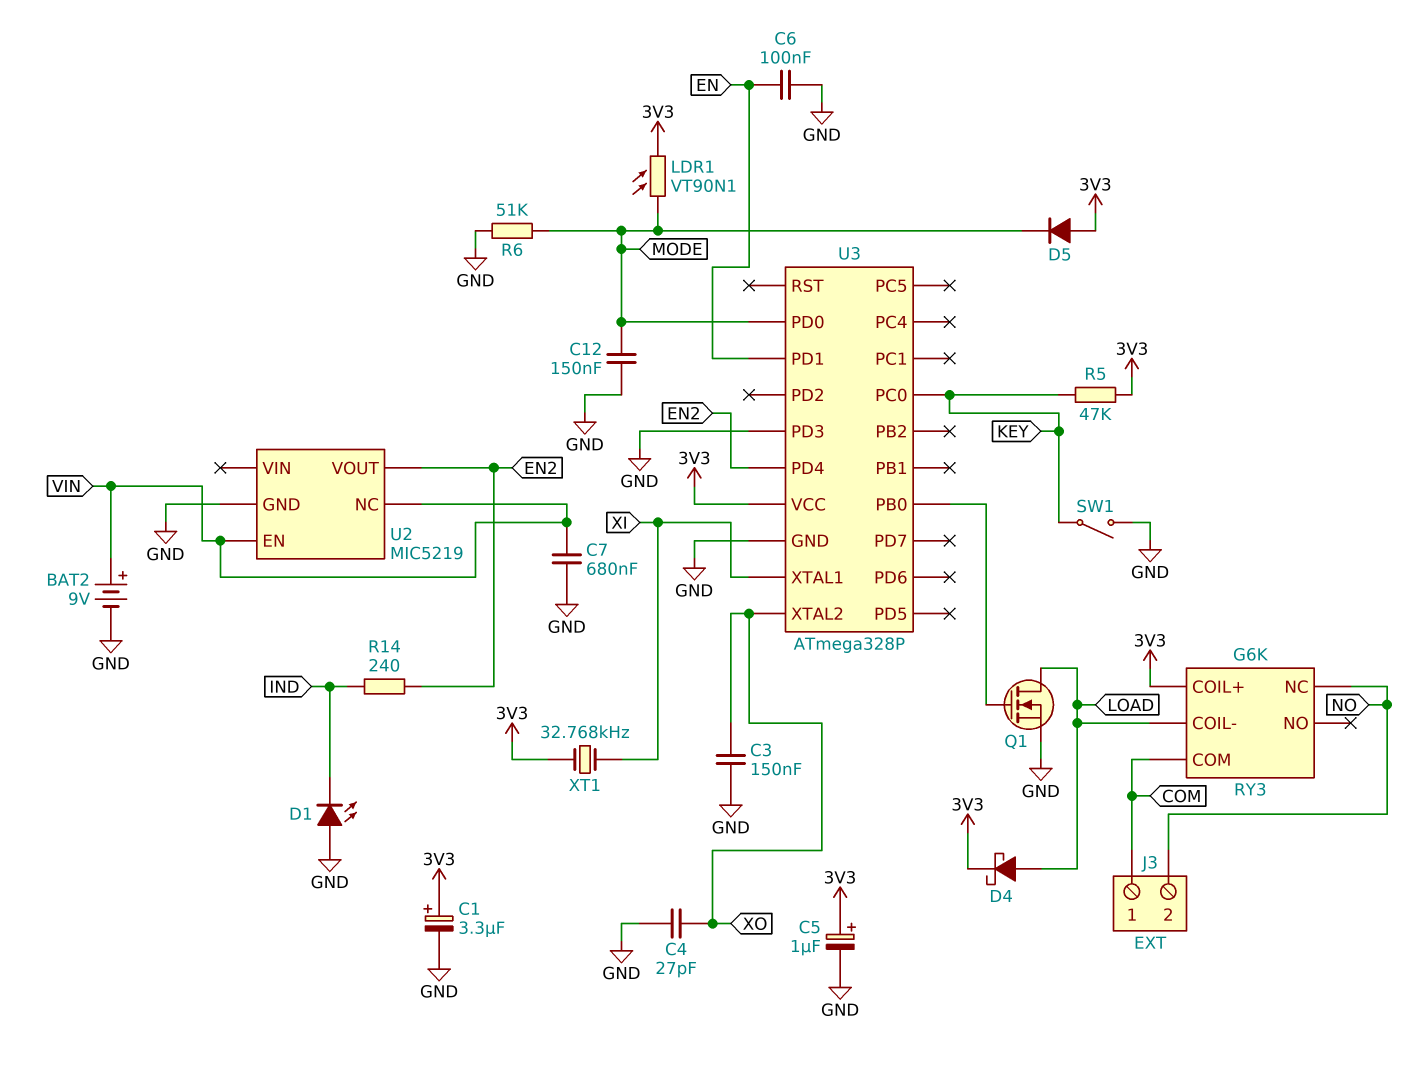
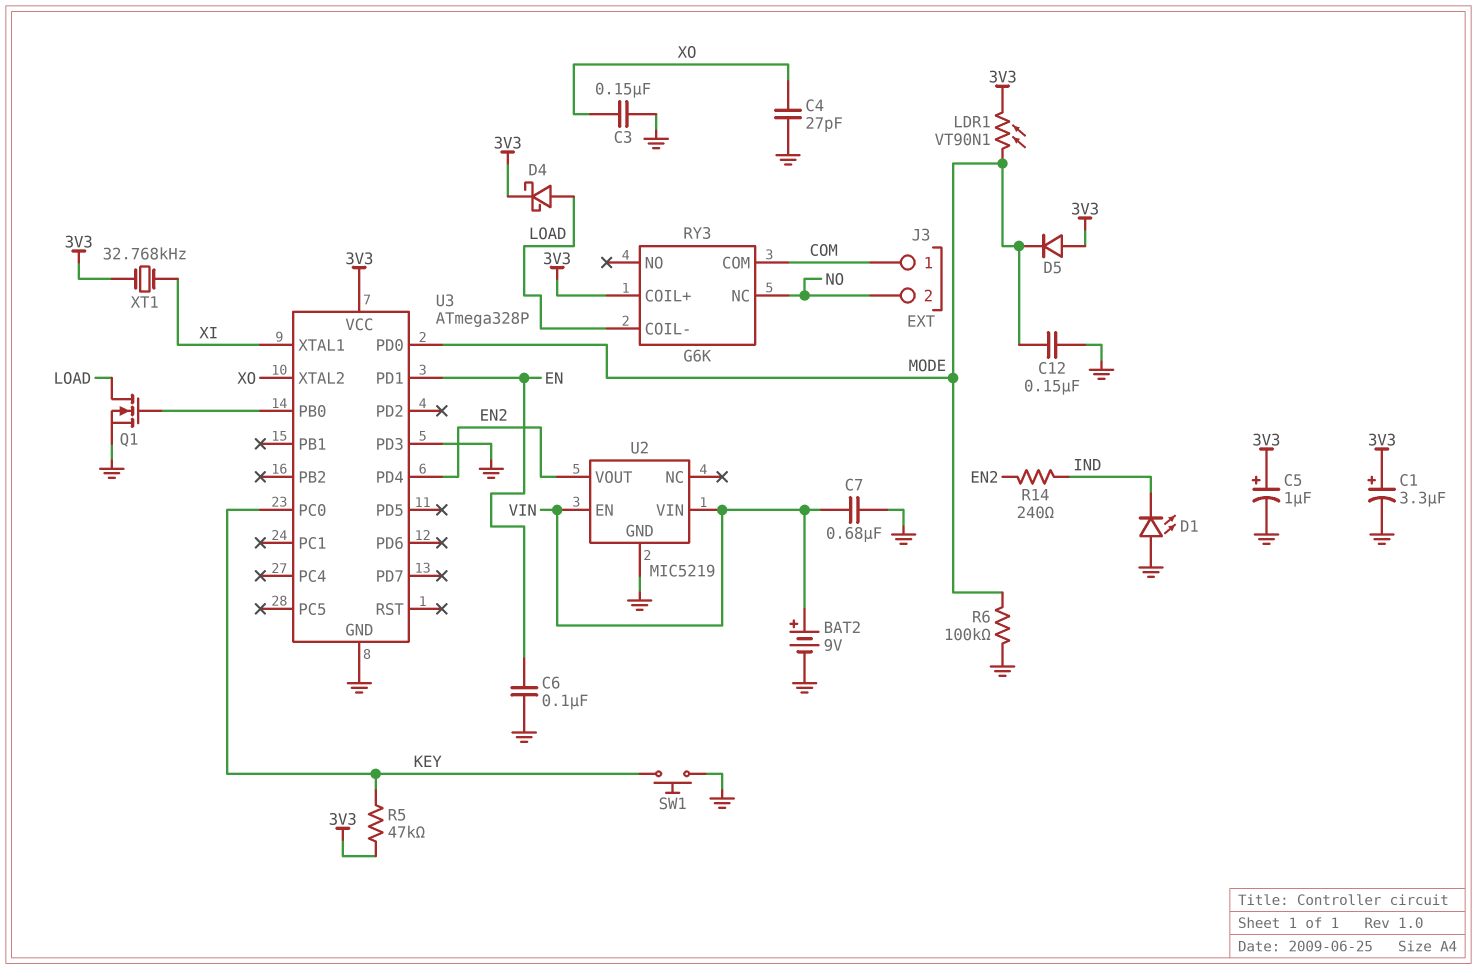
R6: 51k (GND, MODE) -> 100k (GND, MODE)
SW1: switch (GND, KEY) -> button (GND, KEY)
U2 pin NC: VIN -> none
U2 pin VIN: none -> VIN

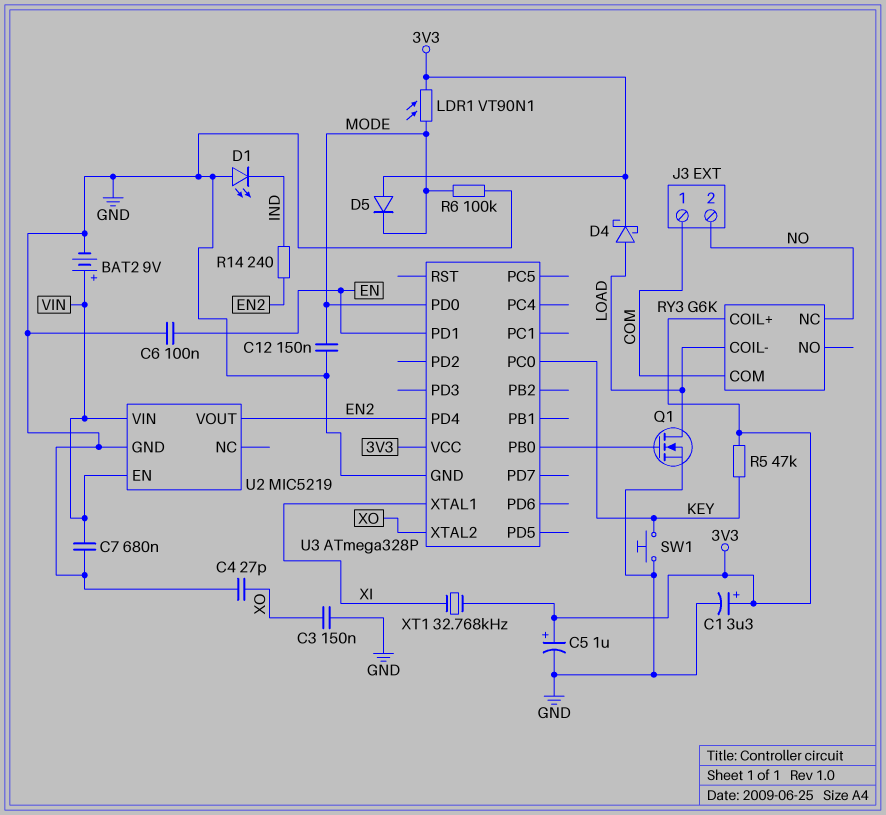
U3 pin PD3: GND -> none

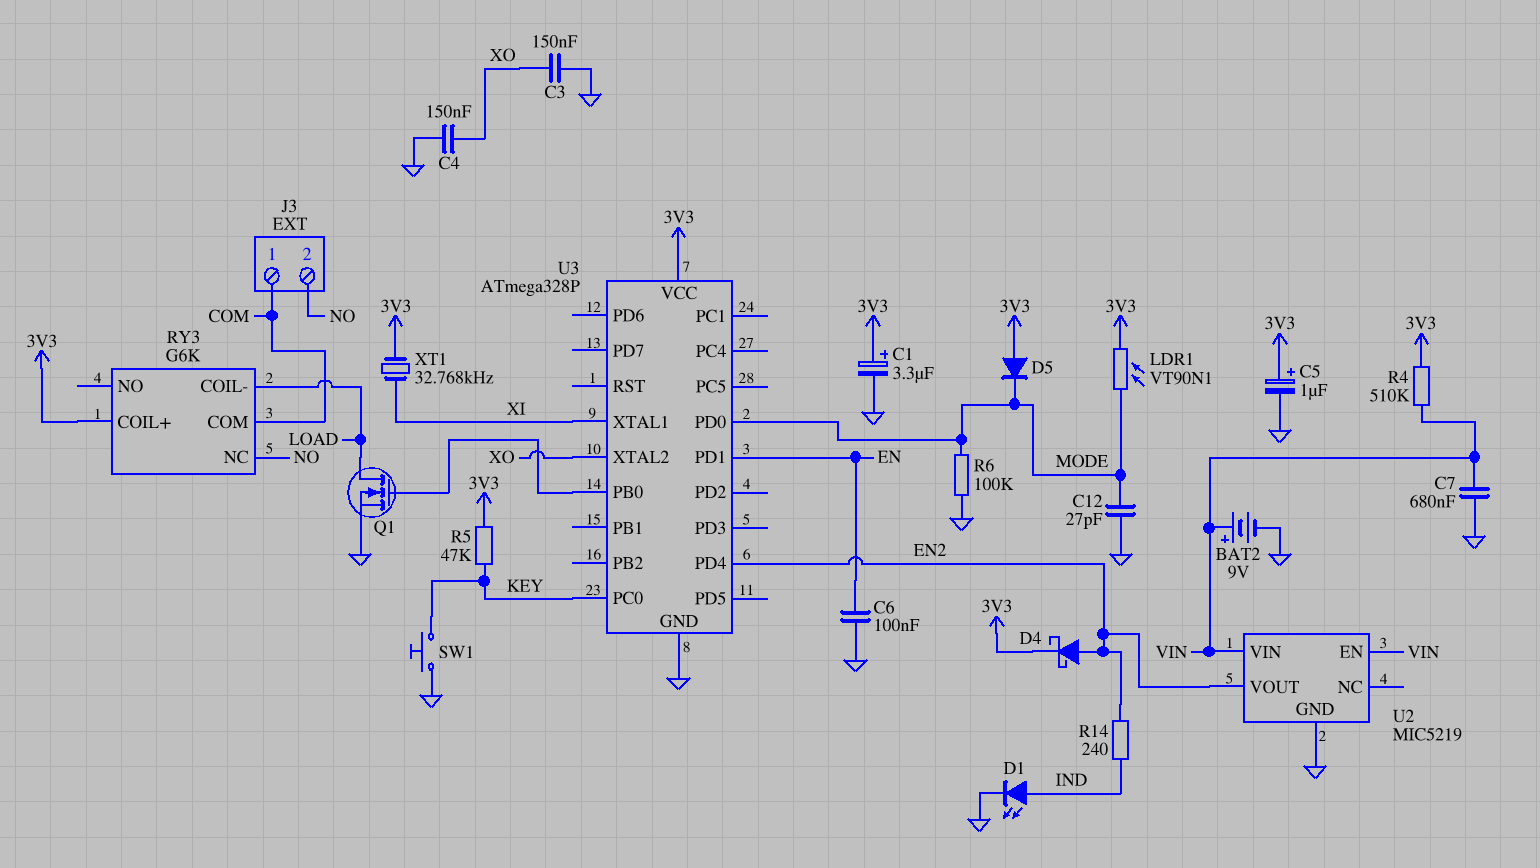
C4: 27pF (GND, XO) -> 150nF (GND, XO)
C12: 150nF (GND, MODE) -> 27pF (GND, MODE)
D1: LED (A GND, K IND) -> LED (A IND, K GND)
D4: schottky (A LOAD, K 3V3) -> schottky (A EN2, K 3V3)
R4: none -> 510k (3V3, VIN)

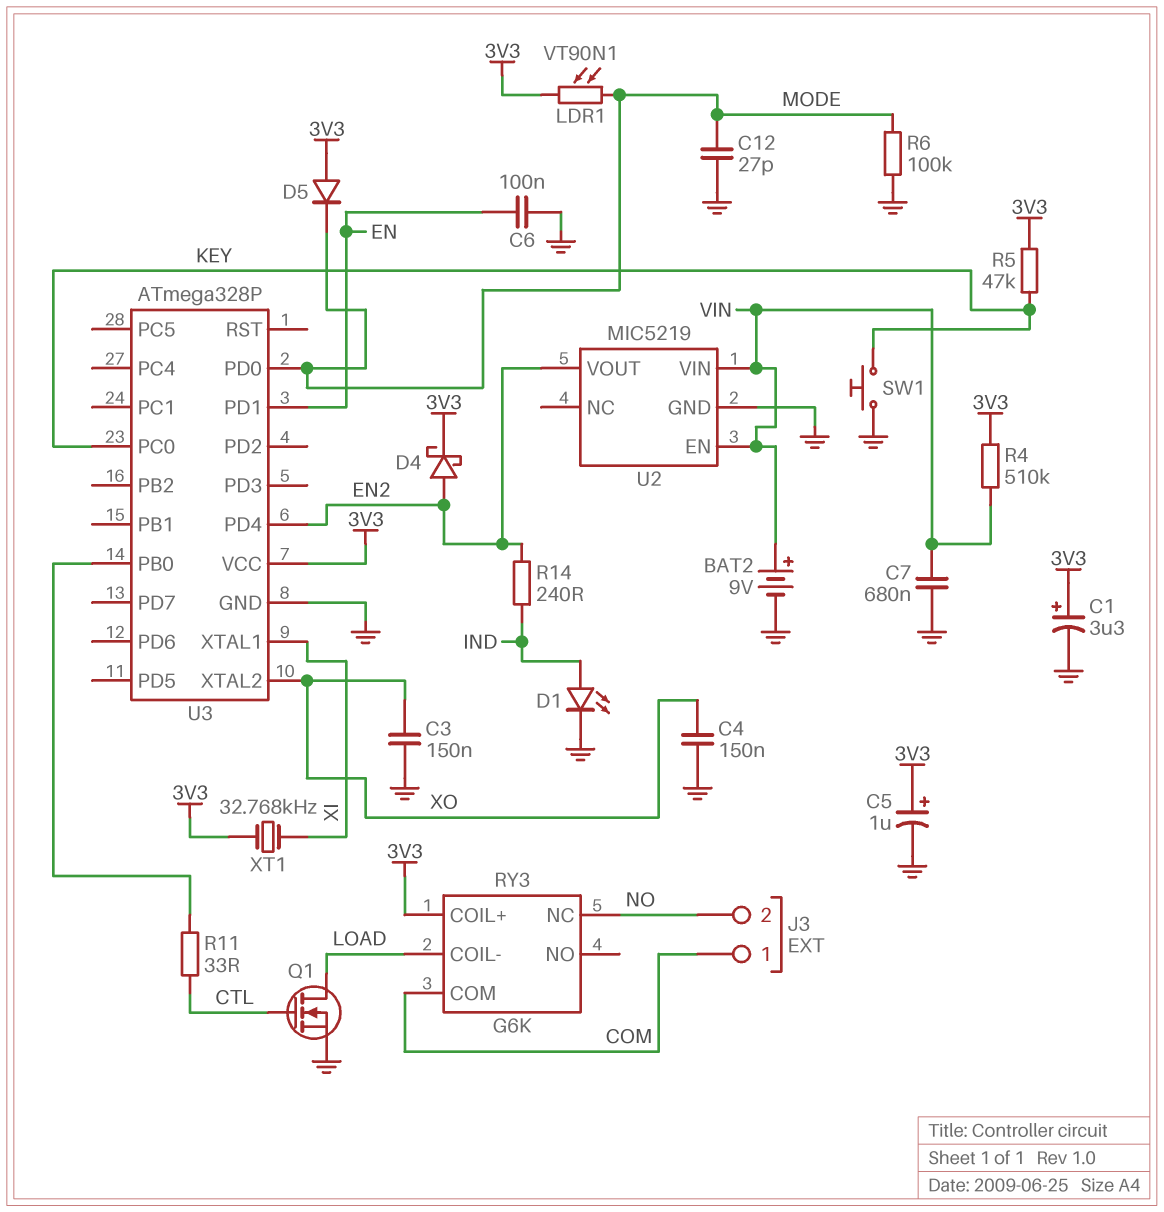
Q1: NMOS (G U3/PB0, D LOAD, S GND) -> NMOS (G CTL, D LOAD, S GND)
R11: none -> 33 (CTL, U3/PB0)

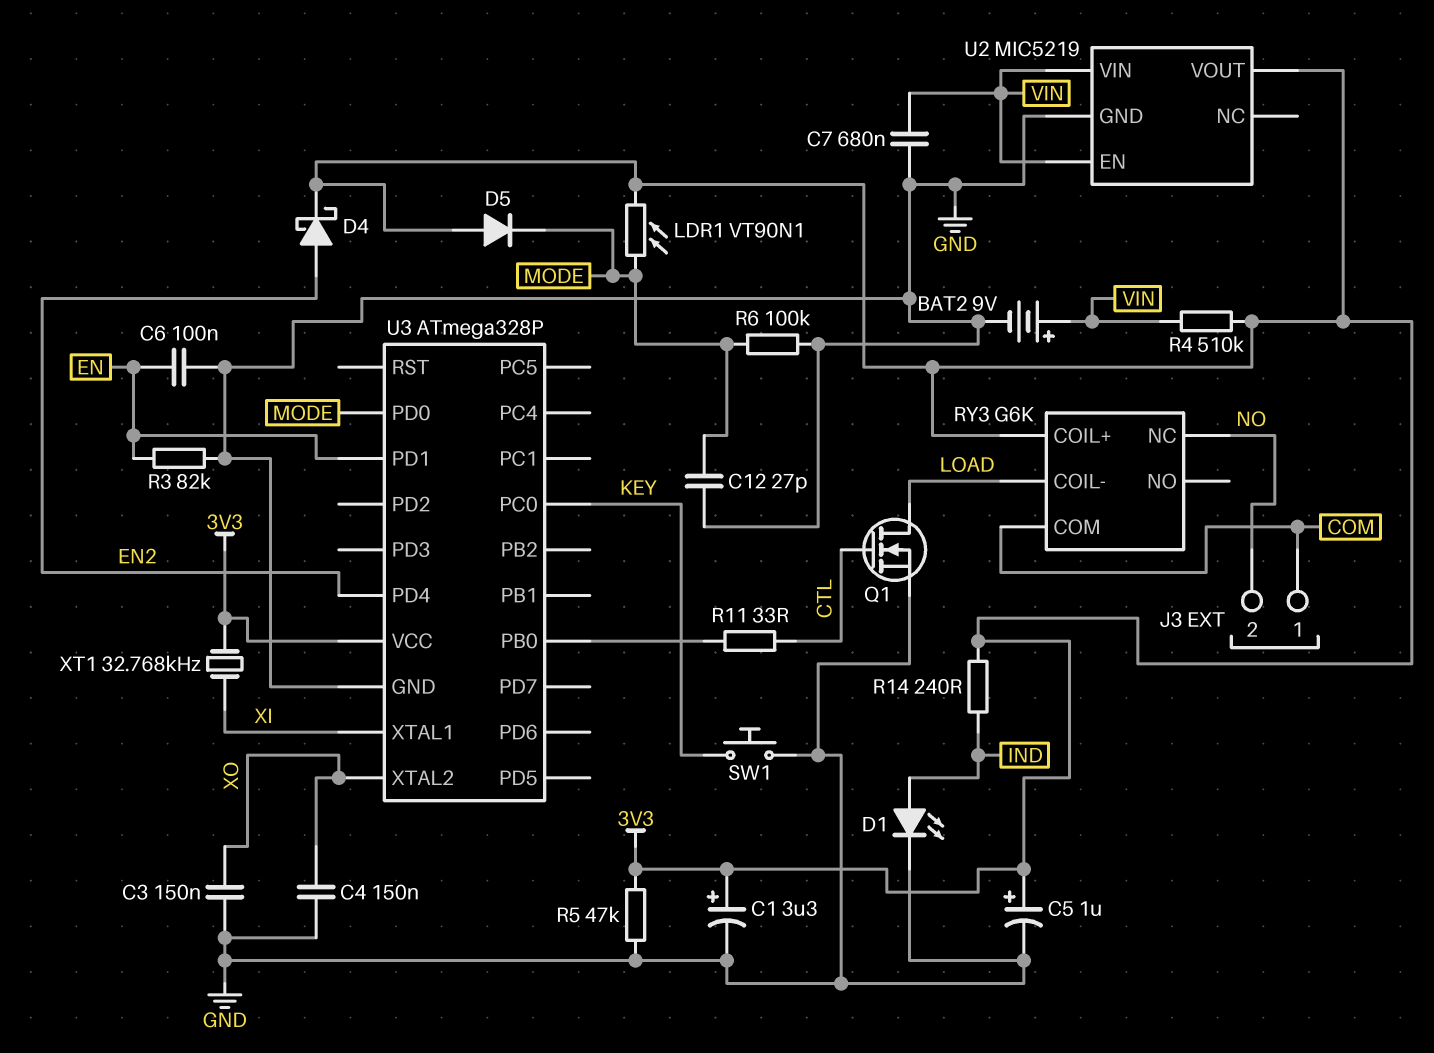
R3: none -> 82k (EN, GND)
R5: 47k (3V3, KEY) -> 47k (3V3, GND)
R14: 240 (EN2, IND) -> 240 (3V3, IND)
U2 pin VOUT: EN2 -> 3V3

